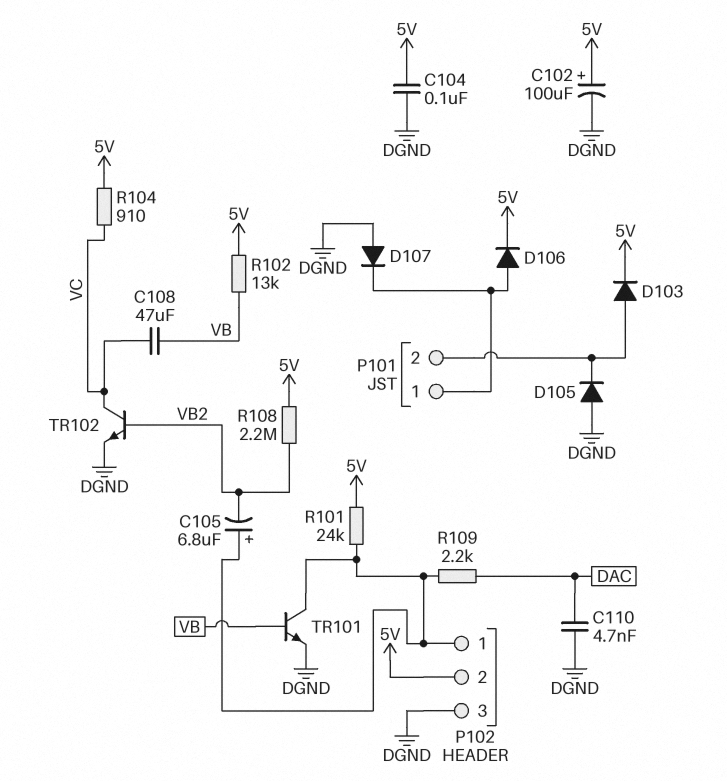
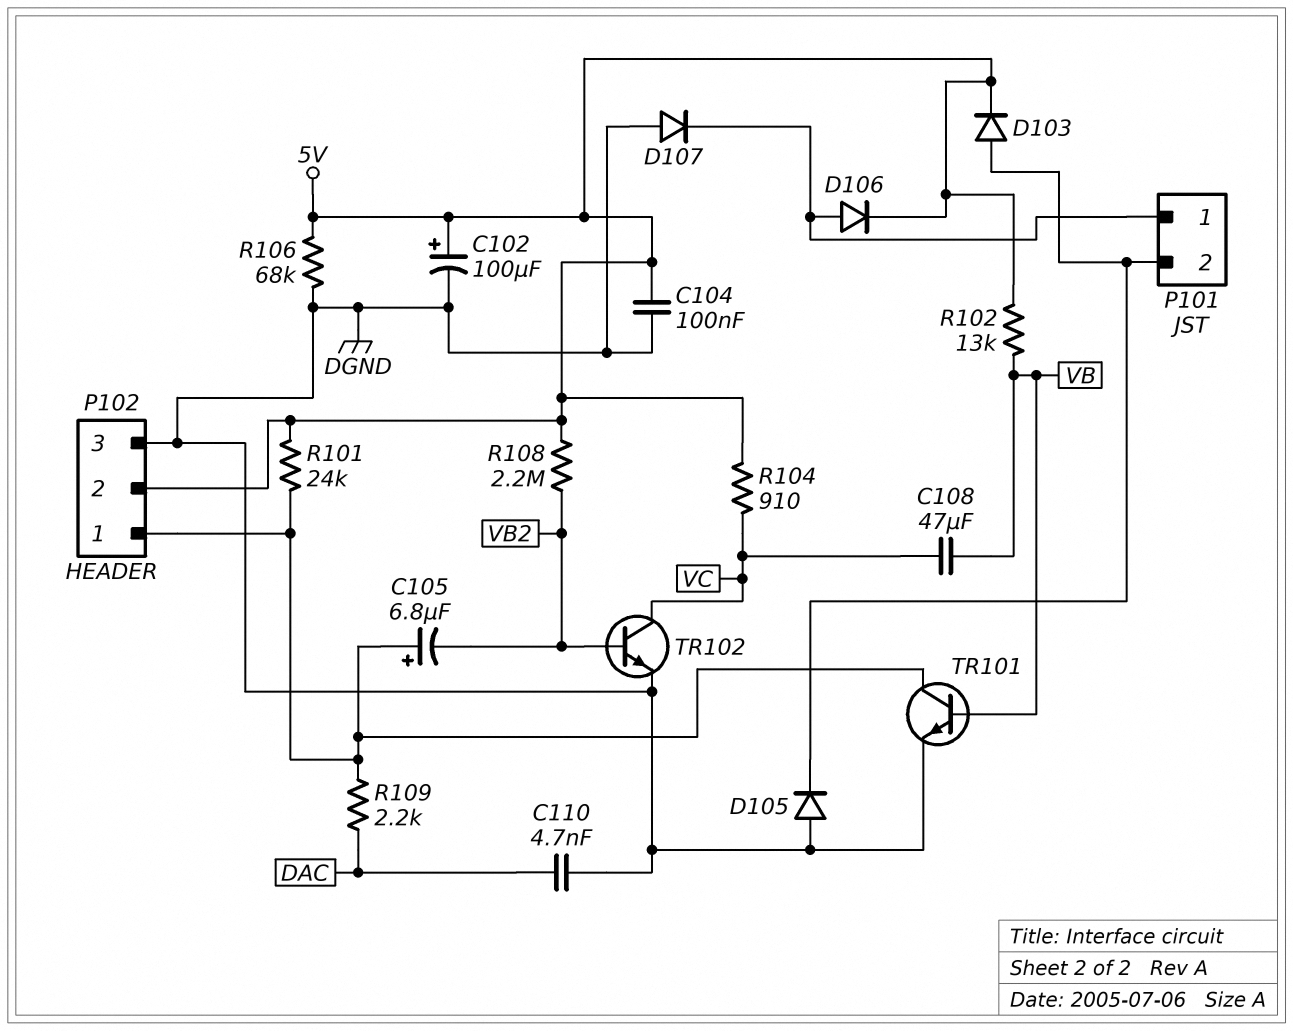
R106: none -> 68k (5V, DGND)

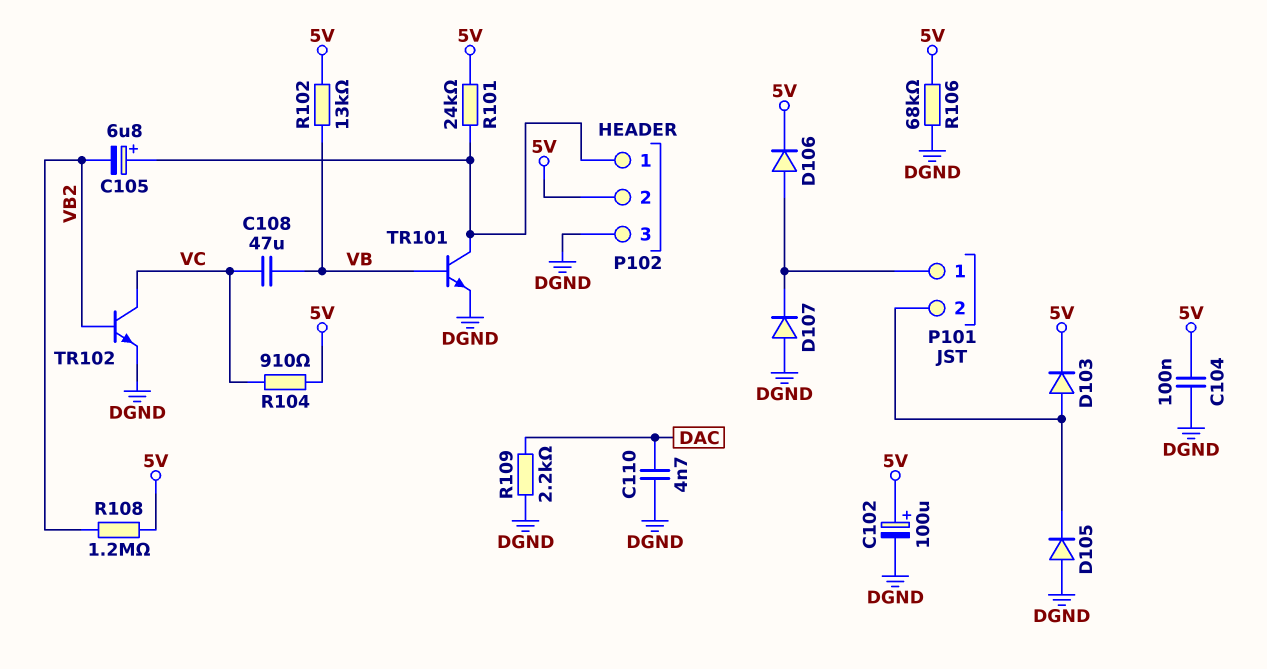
R108: 2.2M (5V, VB2) -> 1.2M (5V, VB2)
R109: 2.2k (DAC, P102/1) -> 2.2k (DAC, DGND)

